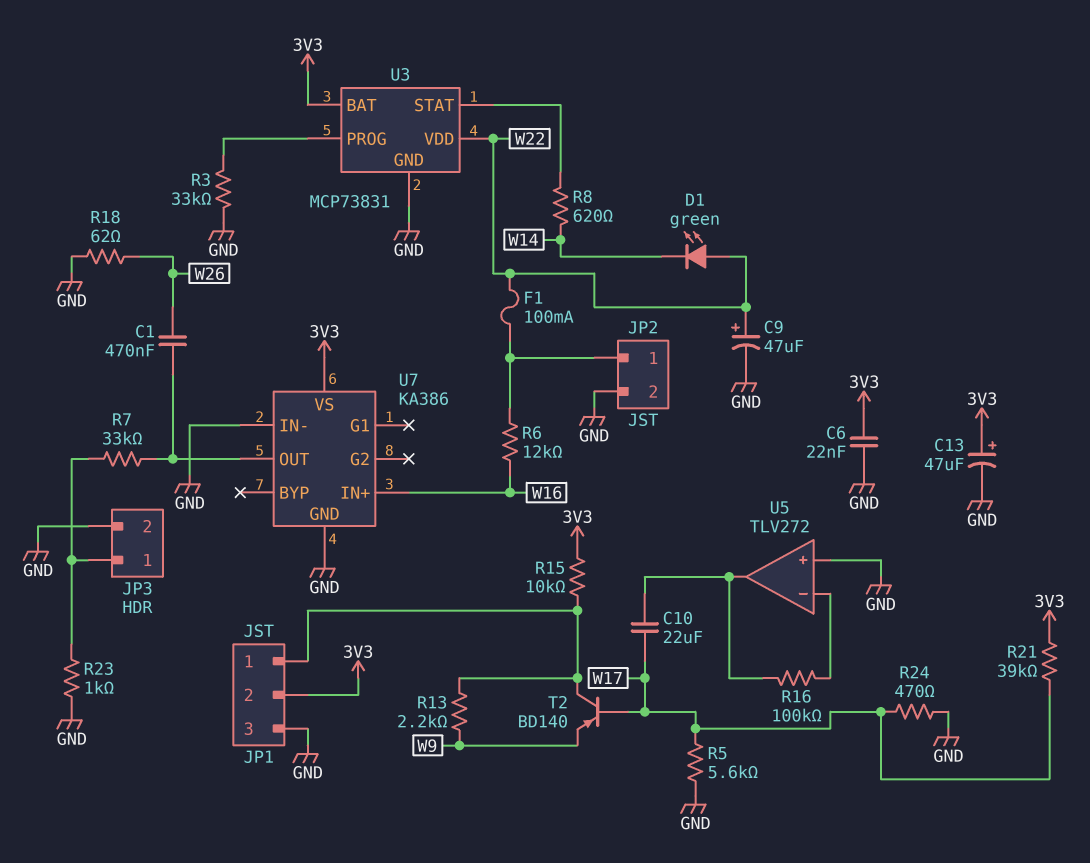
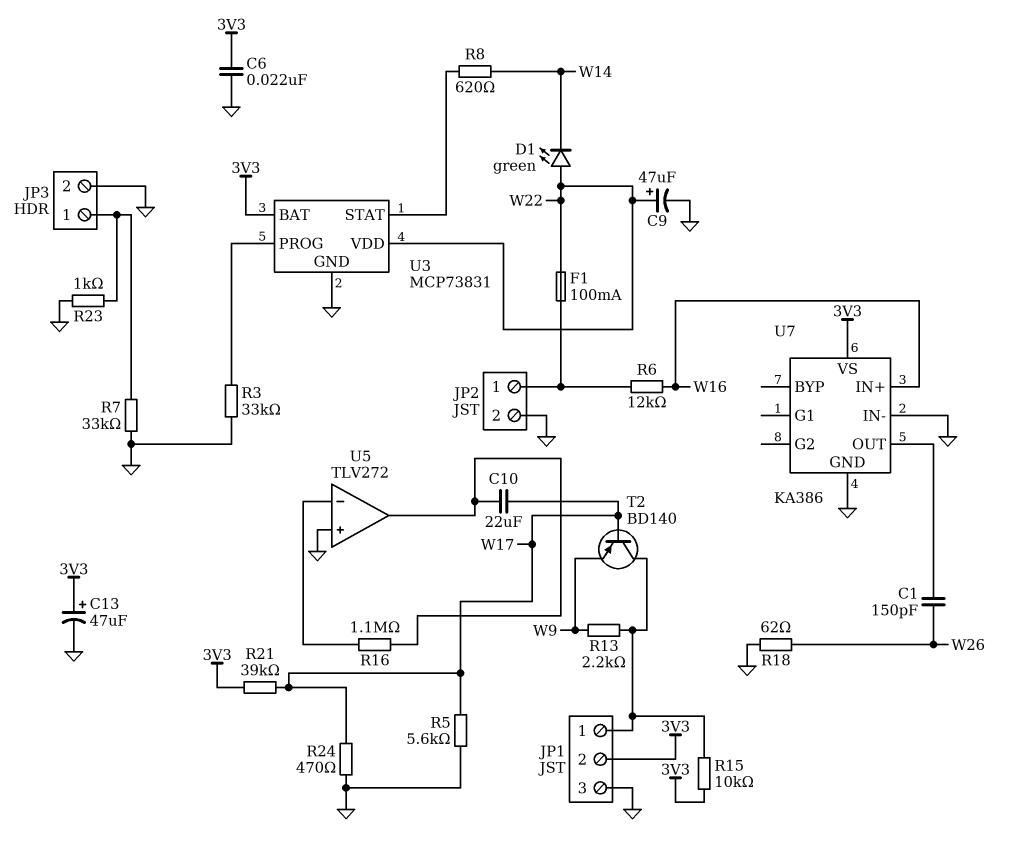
C1: 470nF (U7/OUT, W26) -> 150pF (U7/OUT, W26)
R7: 33k (JP3/1, U7/OUT) -> 33k (GND, JP3/1)
R16: 100k (U5/in-, U5/out) -> 1.1M (U5/in-, U5/out)

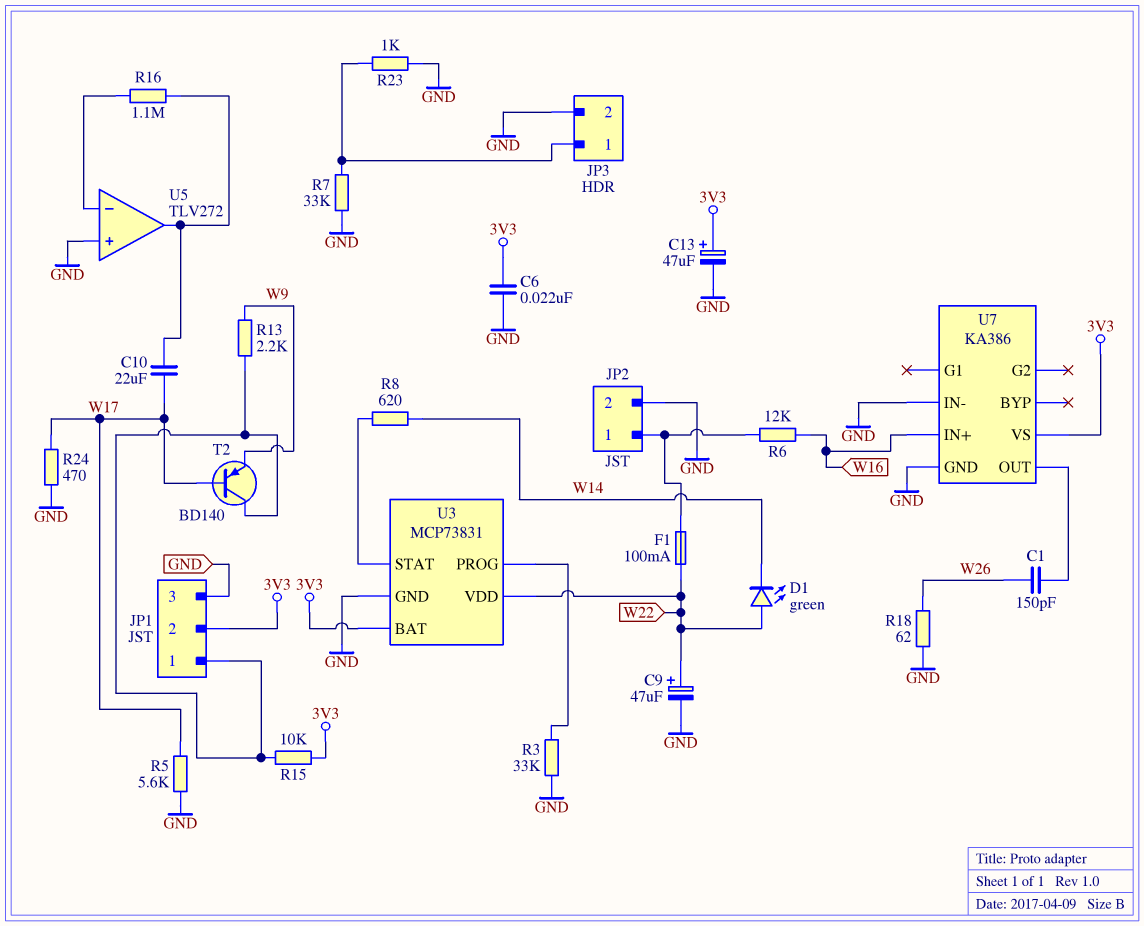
R21: 39k (3V3, W17) -> none

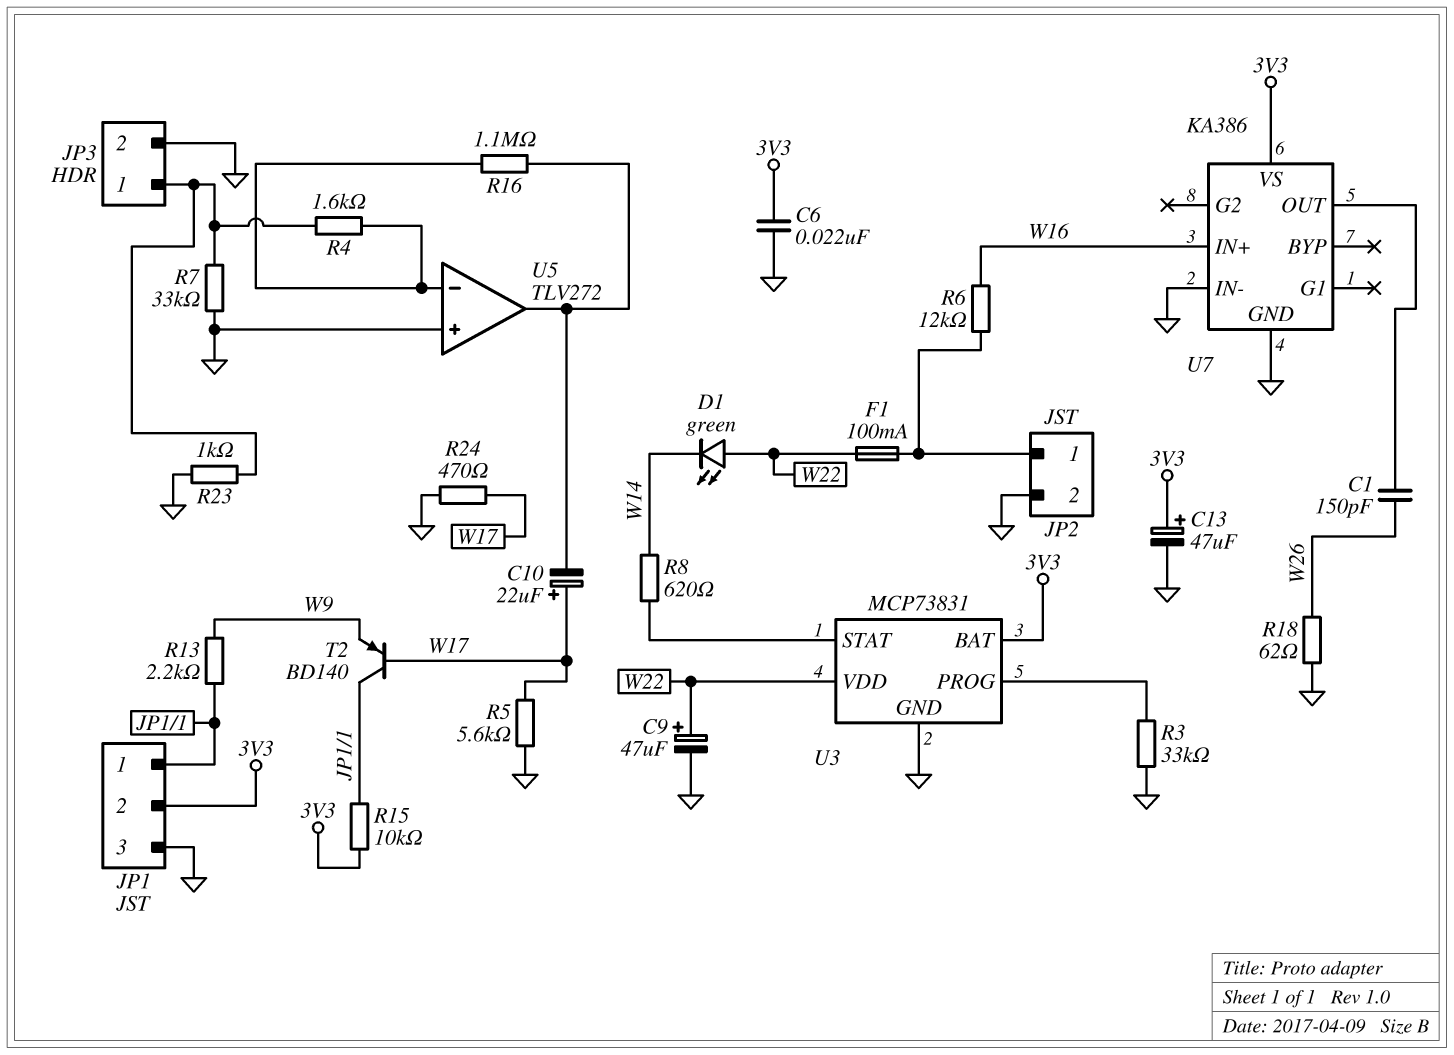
C10: 22uF (U5/out, W17) -> 22uF (plus W17, minus U5/out)
R4: none -> 1.6k (JP3/1, U5/in-)

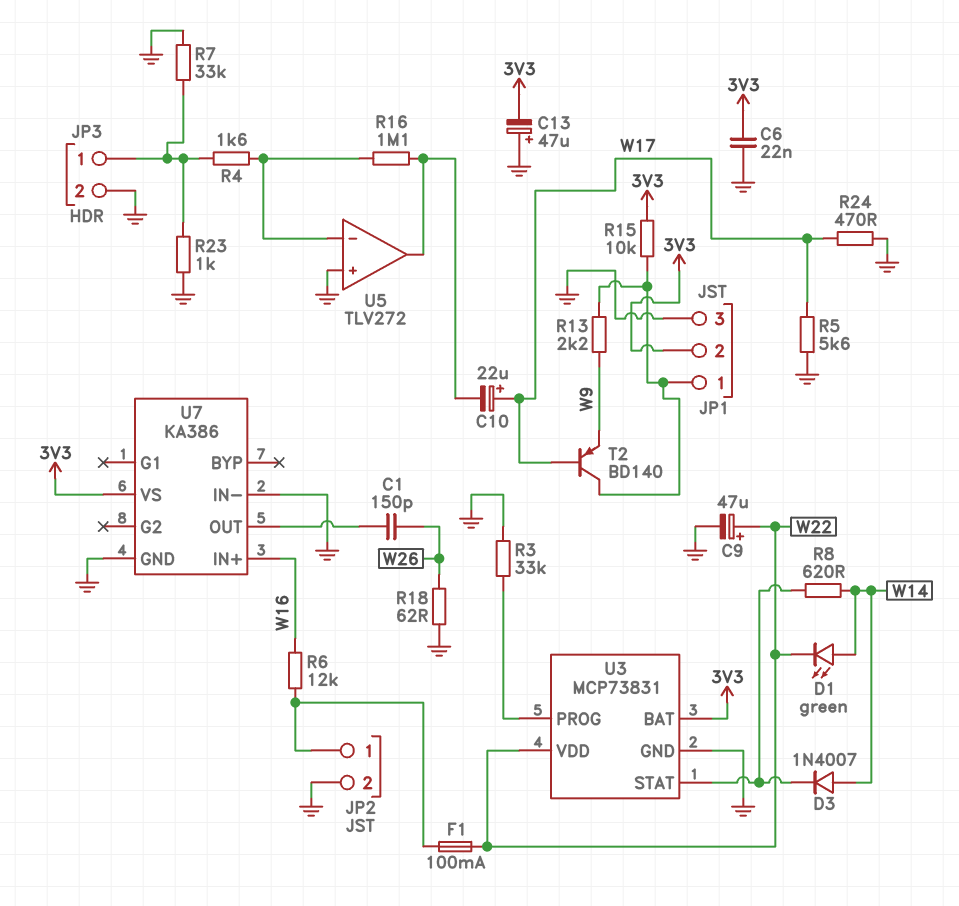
C13: 47uF (plus 3V3, minus GND) -> 47uF (plus GND, minus 3V3)
D1: LED green (A W22, K W14) -> LED green (A W14, K W22)
D3: none -> diode 1N4007 (A W14, K U3/STAT)

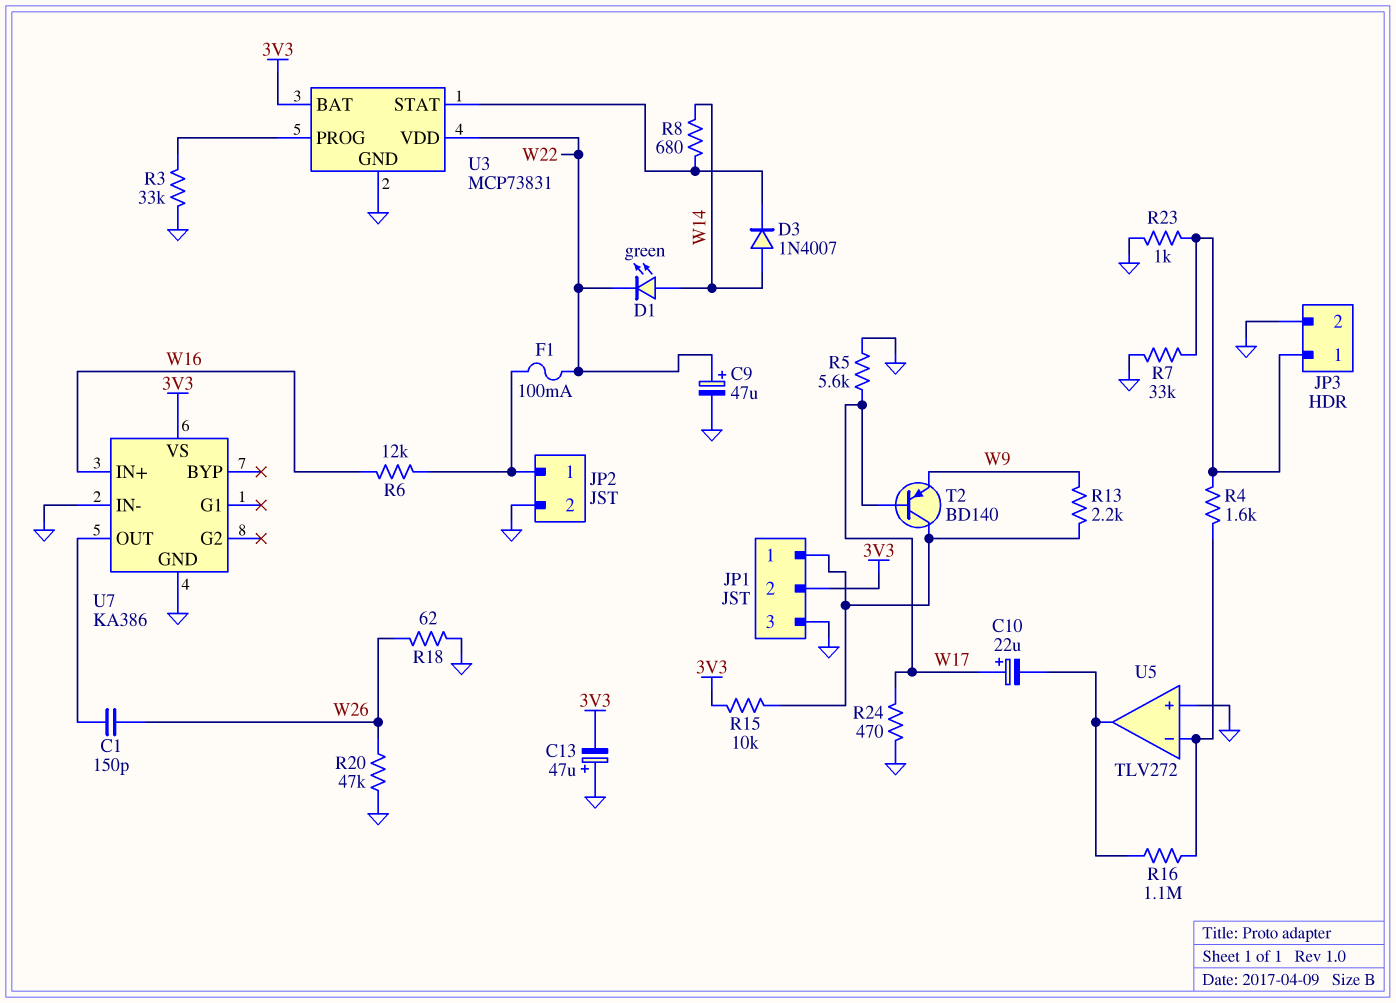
C6: 22nF (3V3, GND) -> none
R8: 620 (U3/STAT, W14) -> 680 (U3/STAT, W14)
R20: none -> 47k (GND, W26)

